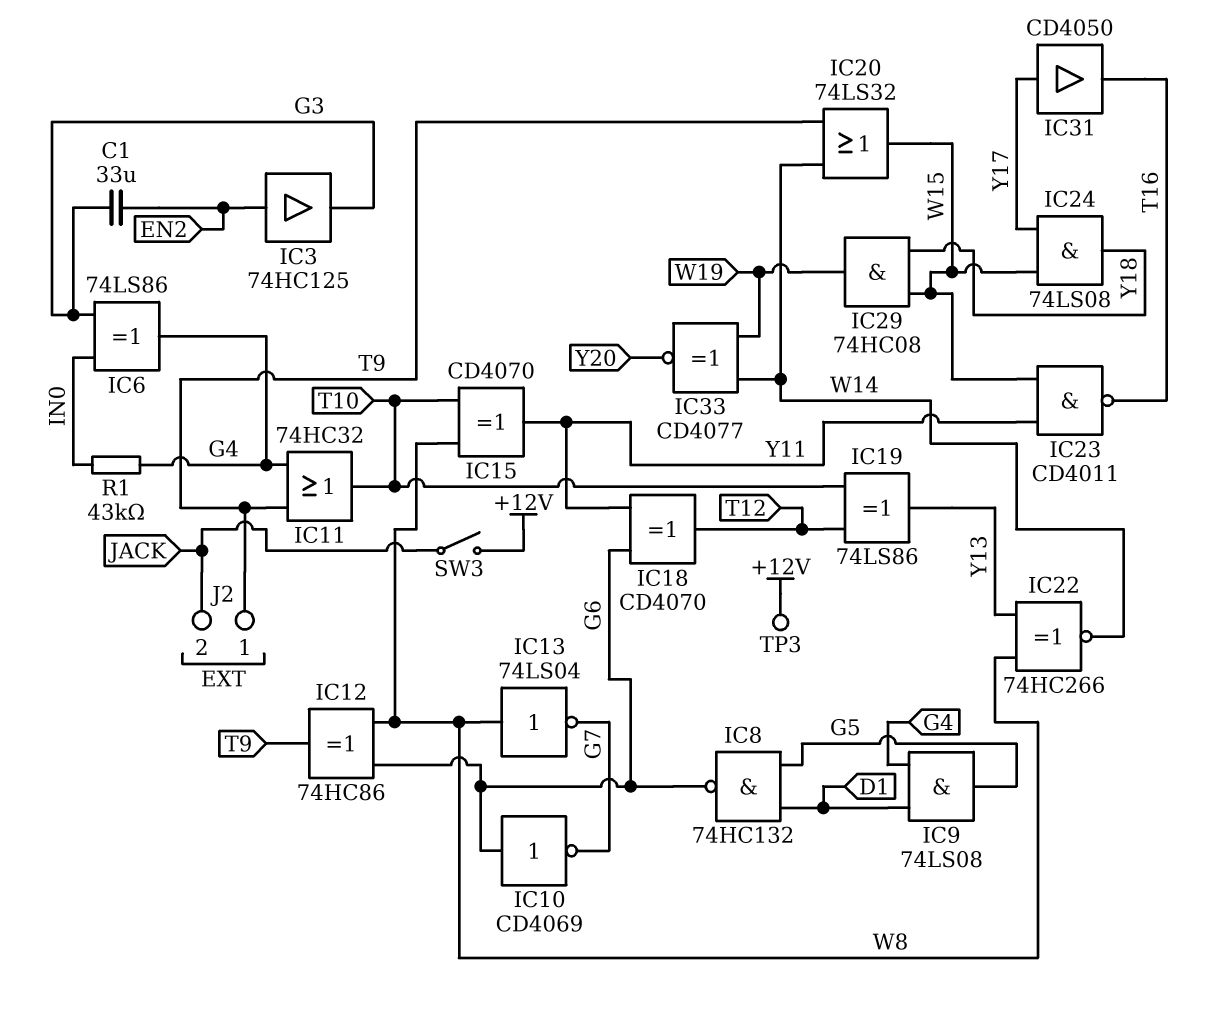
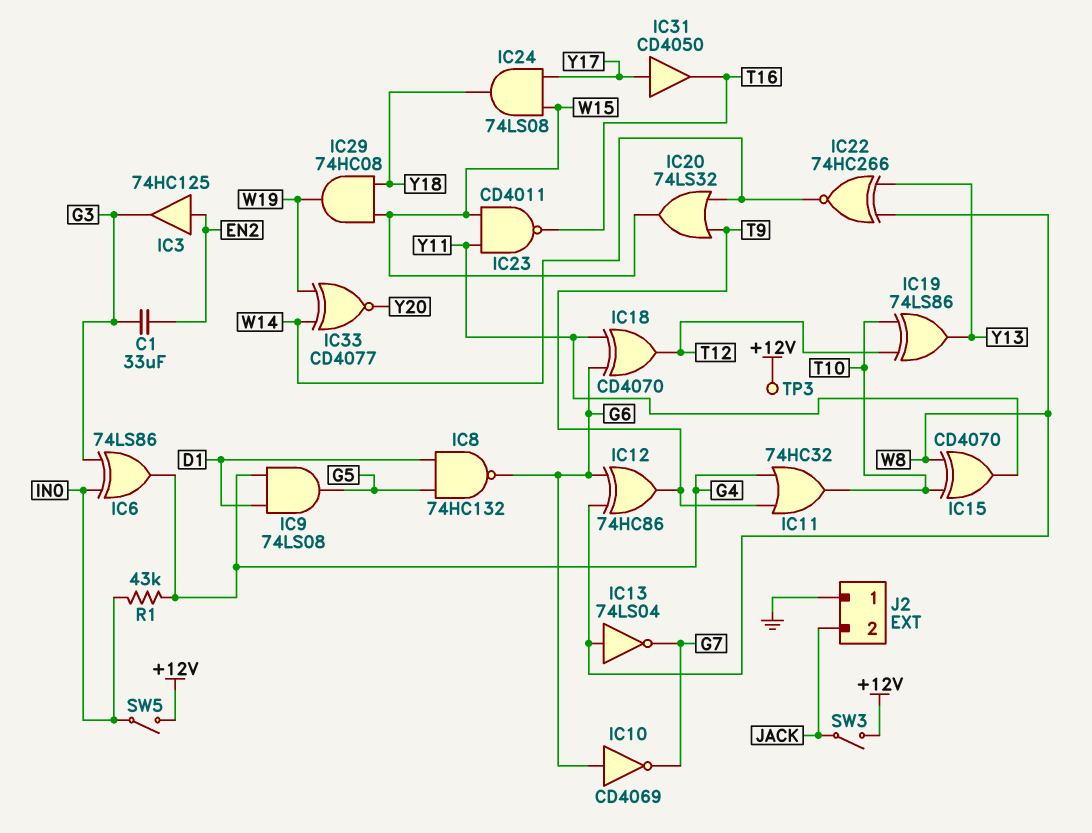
J2 pin 1: T9 -> GND
SW5: none -> switch (+12V, IN0)

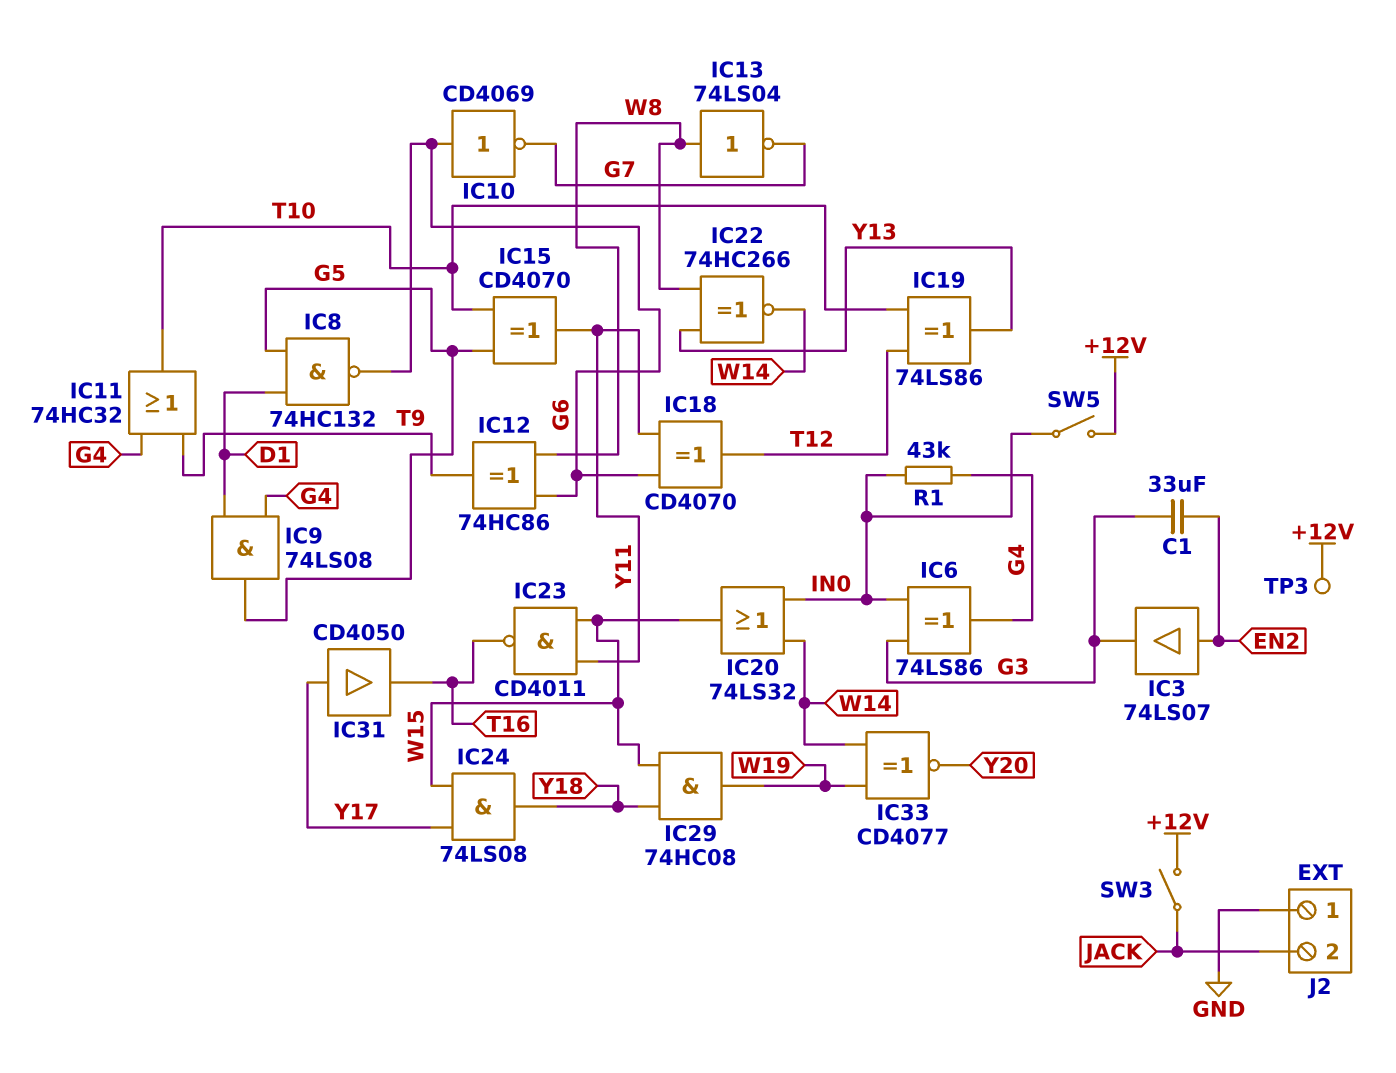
IC3: buffer 74HC125 (in EN2, out G3) -> buffer 74LS07 (in EN2, out G3)
IC15: XOR CD4070 (in T10, in W8, out Y11) -> XOR CD4070 (in G5, in T10, out Y11)
IC20: OR 74LS32 (in T9, in W14, out W15) -> OR 74LS32 (in IN0, in W14, out W15)

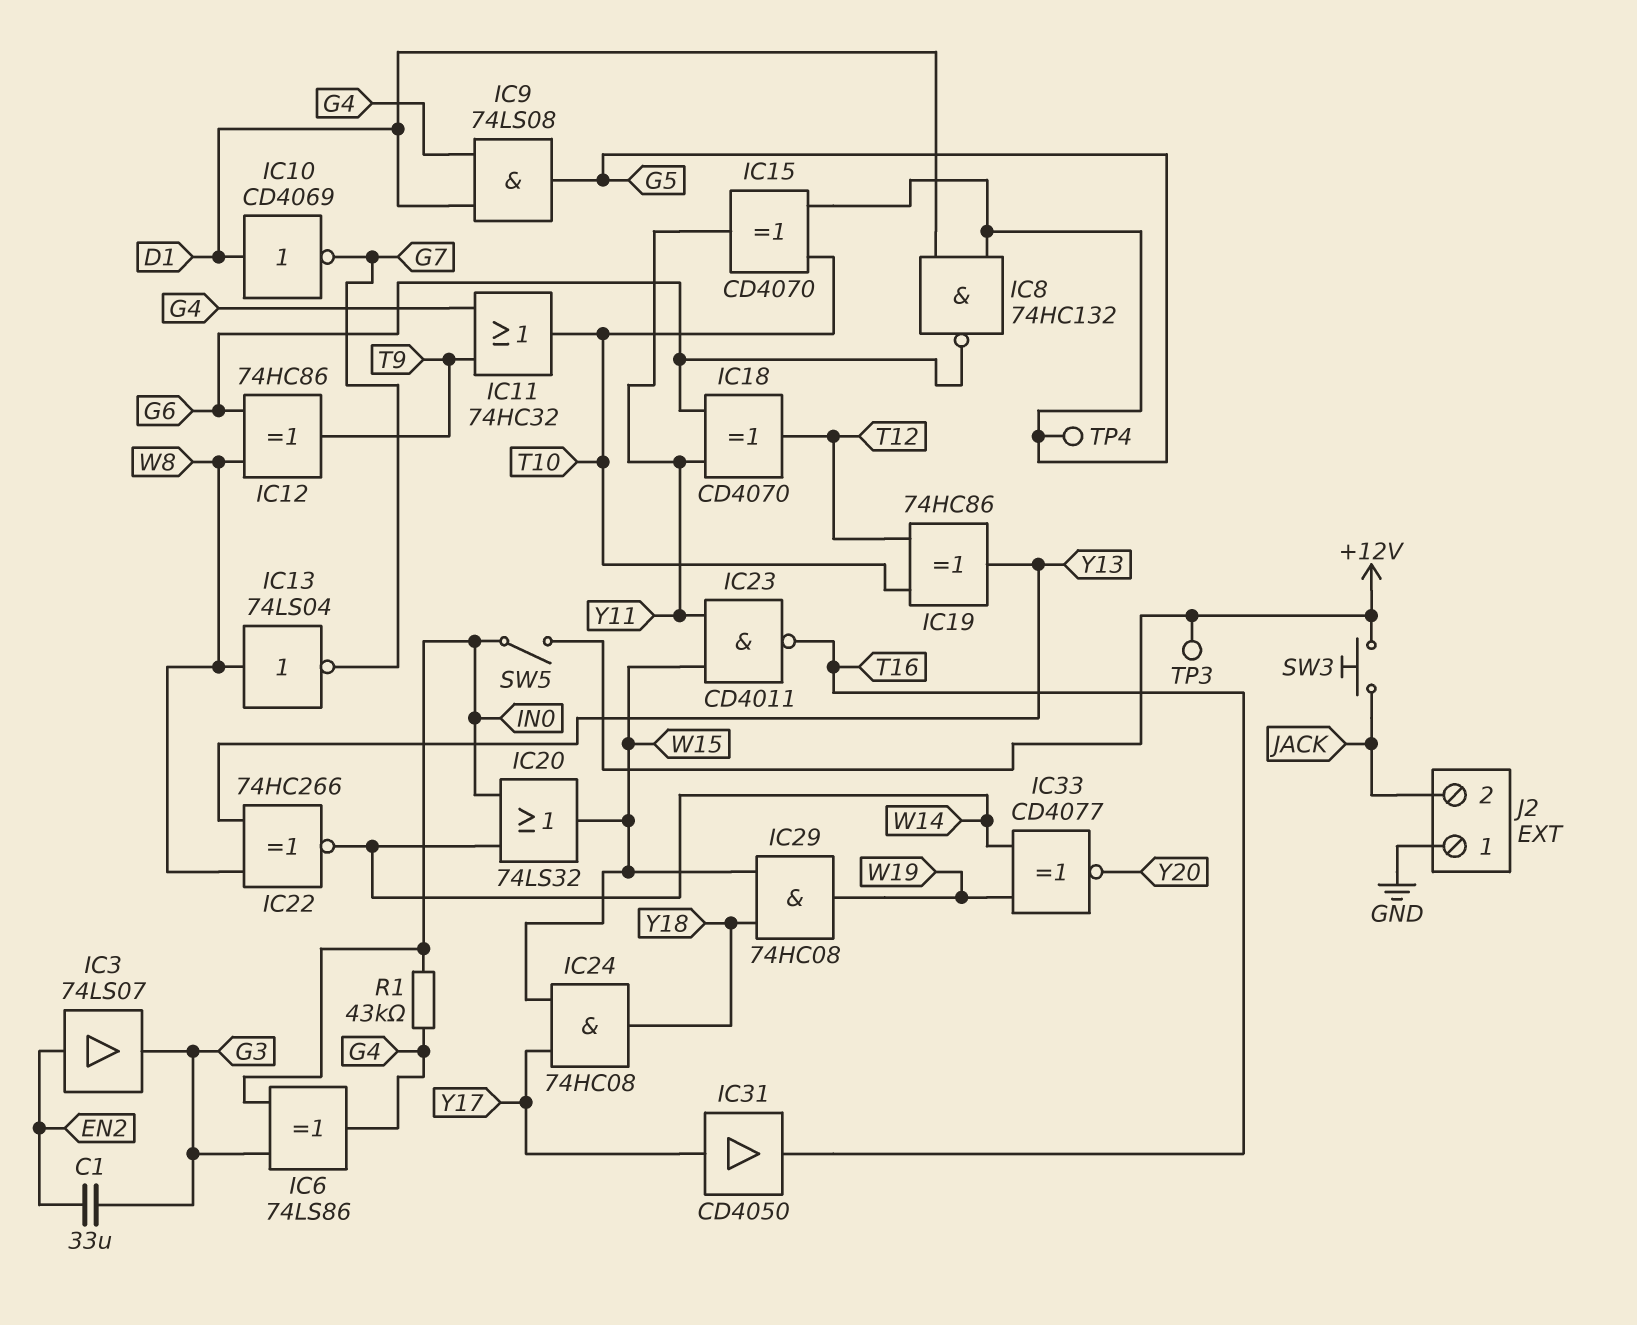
IC10: NOT CD4069 (in G6, out G7) -> NOT CD4069 (in D1, out G7)
IC19: XOR 74LS86 (in T10, in T12, out Y13) -> XOR 74HC86 (in T10, in T12, out Y13)
IC24: AND 74LS08 (in W15, in Y17, out Y18) -> AND 74HC08 (in W15, in Y17, out Y18)
SW3: switch (+12V, JACK) -> button (+12V, JACK)
TP4: none -> test point (G5)

